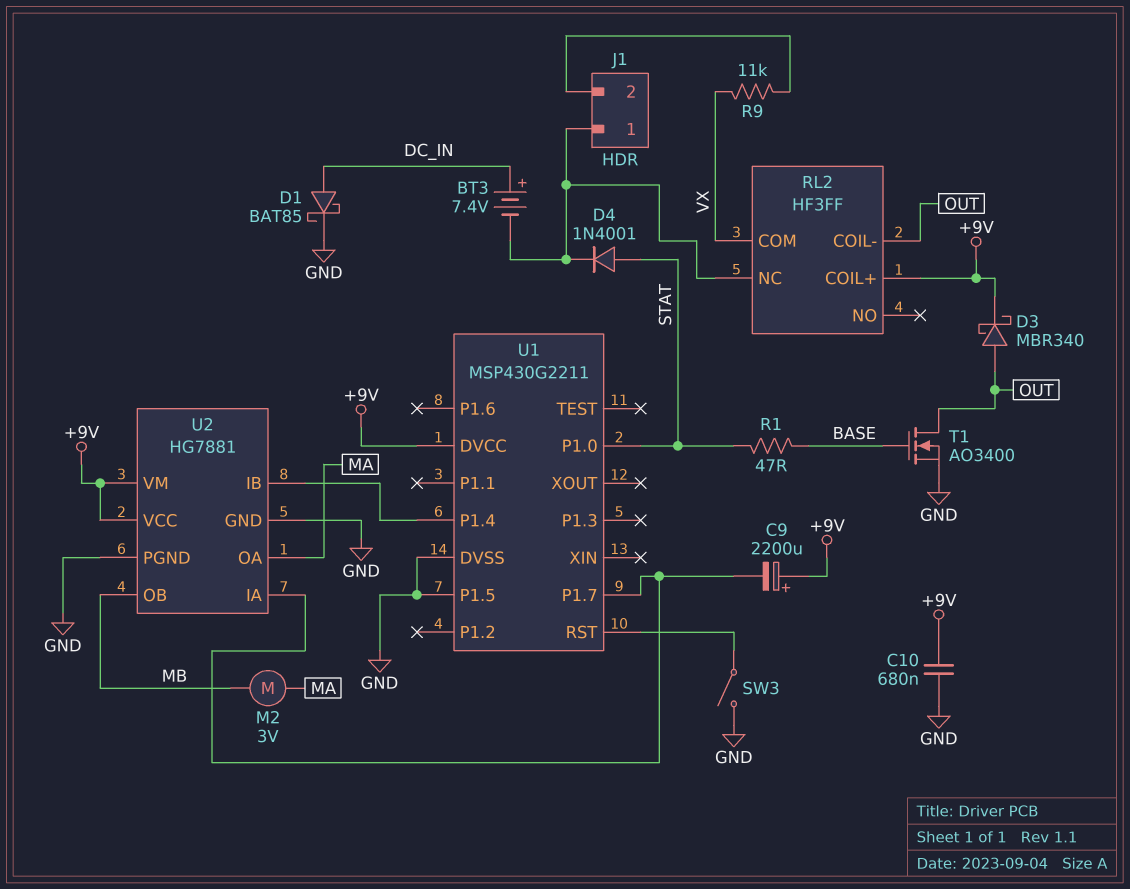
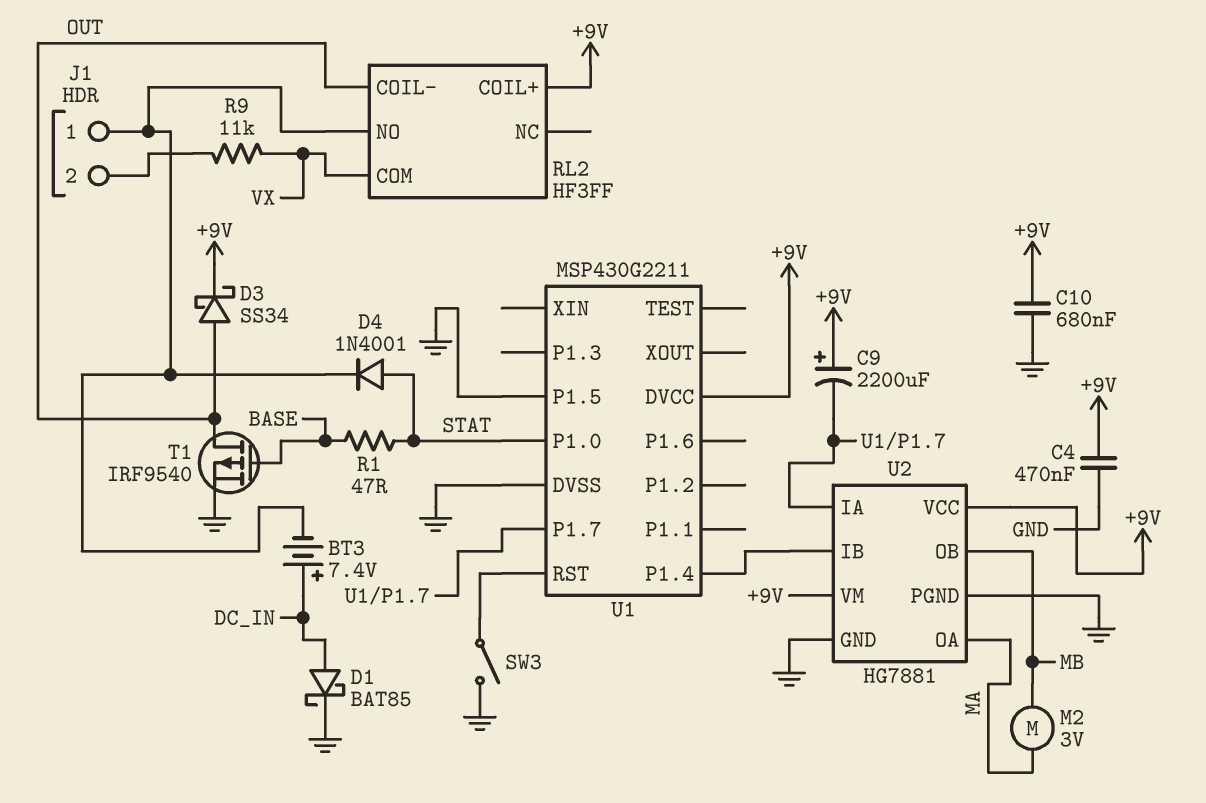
C4: none -> 470nF (+9V, GND)
D3: schottky MBR340 (A OUT, K +9V) -> schottky SS34 (A OUT, K +9V)
RL2 pin NC: J1/1 -> none
RL2 pin NO: none -> J1/1
T1: NMOS AO3400 (G BASE, D OUT, S GND) -> PMOS IRF9540 (G BASE, D OUT, S GND)

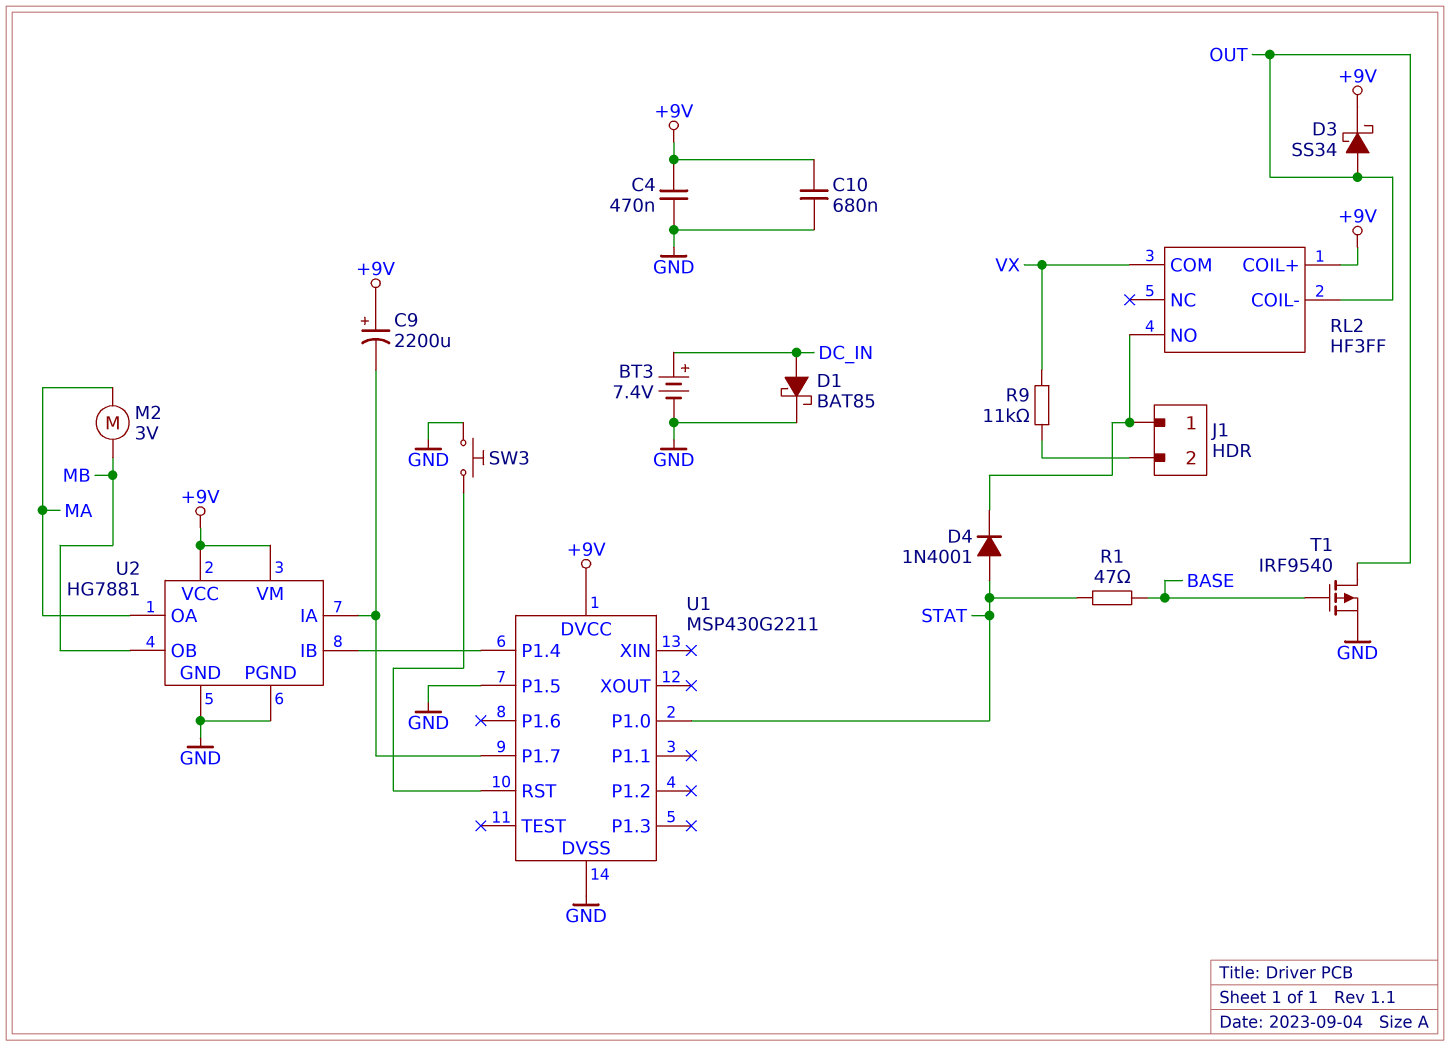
BT3: 7.4V (plus DC_IN, minus J1/1) -> 7.4V (plus DC_IN, minus GND)
SW3: switch (GND, U1/RST) -> button (GND, U1/RST)

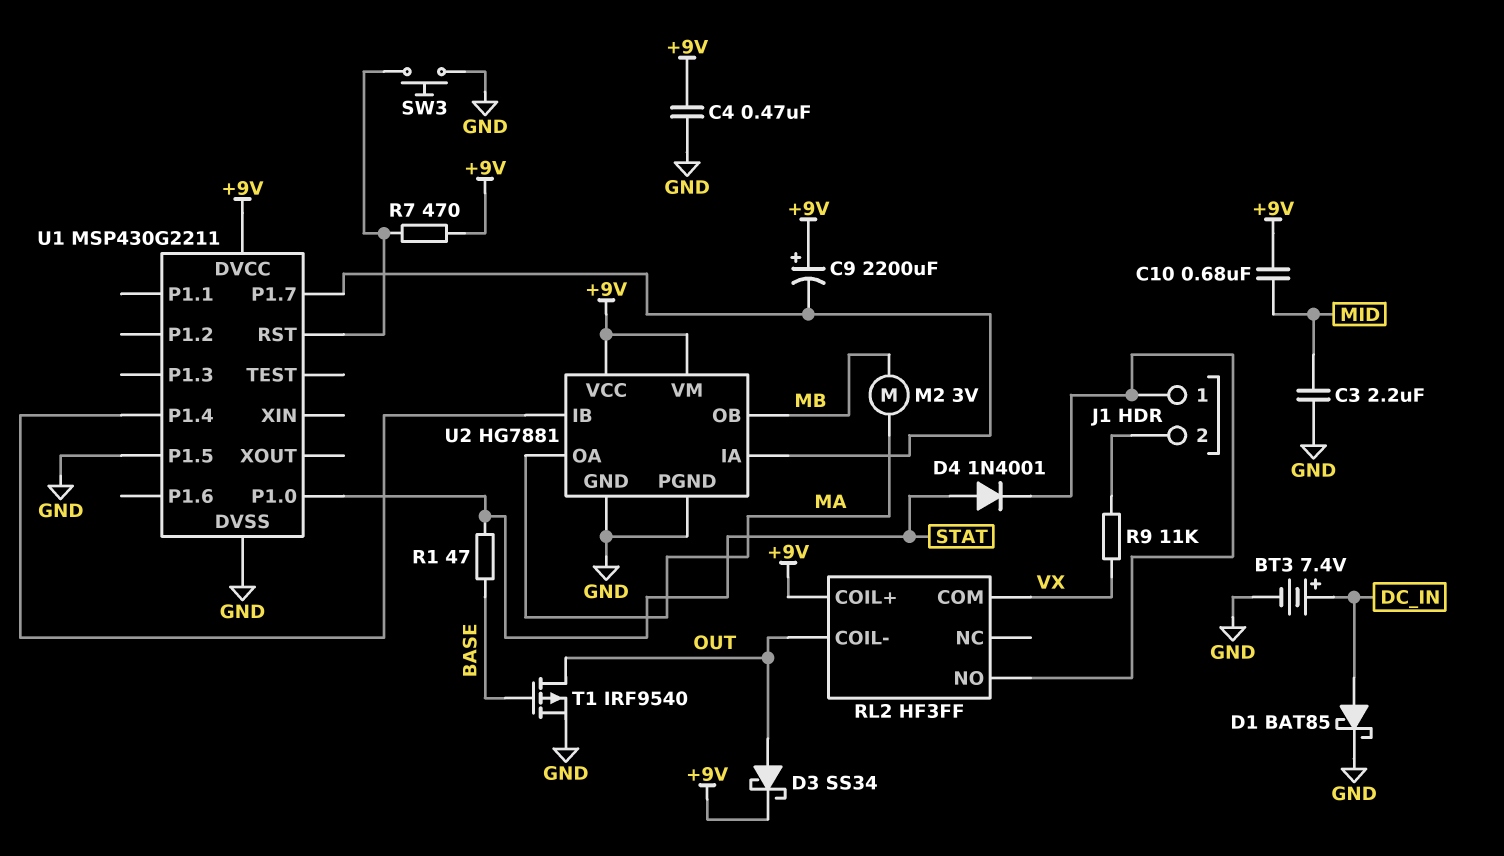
C3: none -> 2.2uF (GND, MID)
C10: 680nF (+9V, GND) -> 680nF (+9V, MID)
R7: none -> 470 (+9V, U1/RST)

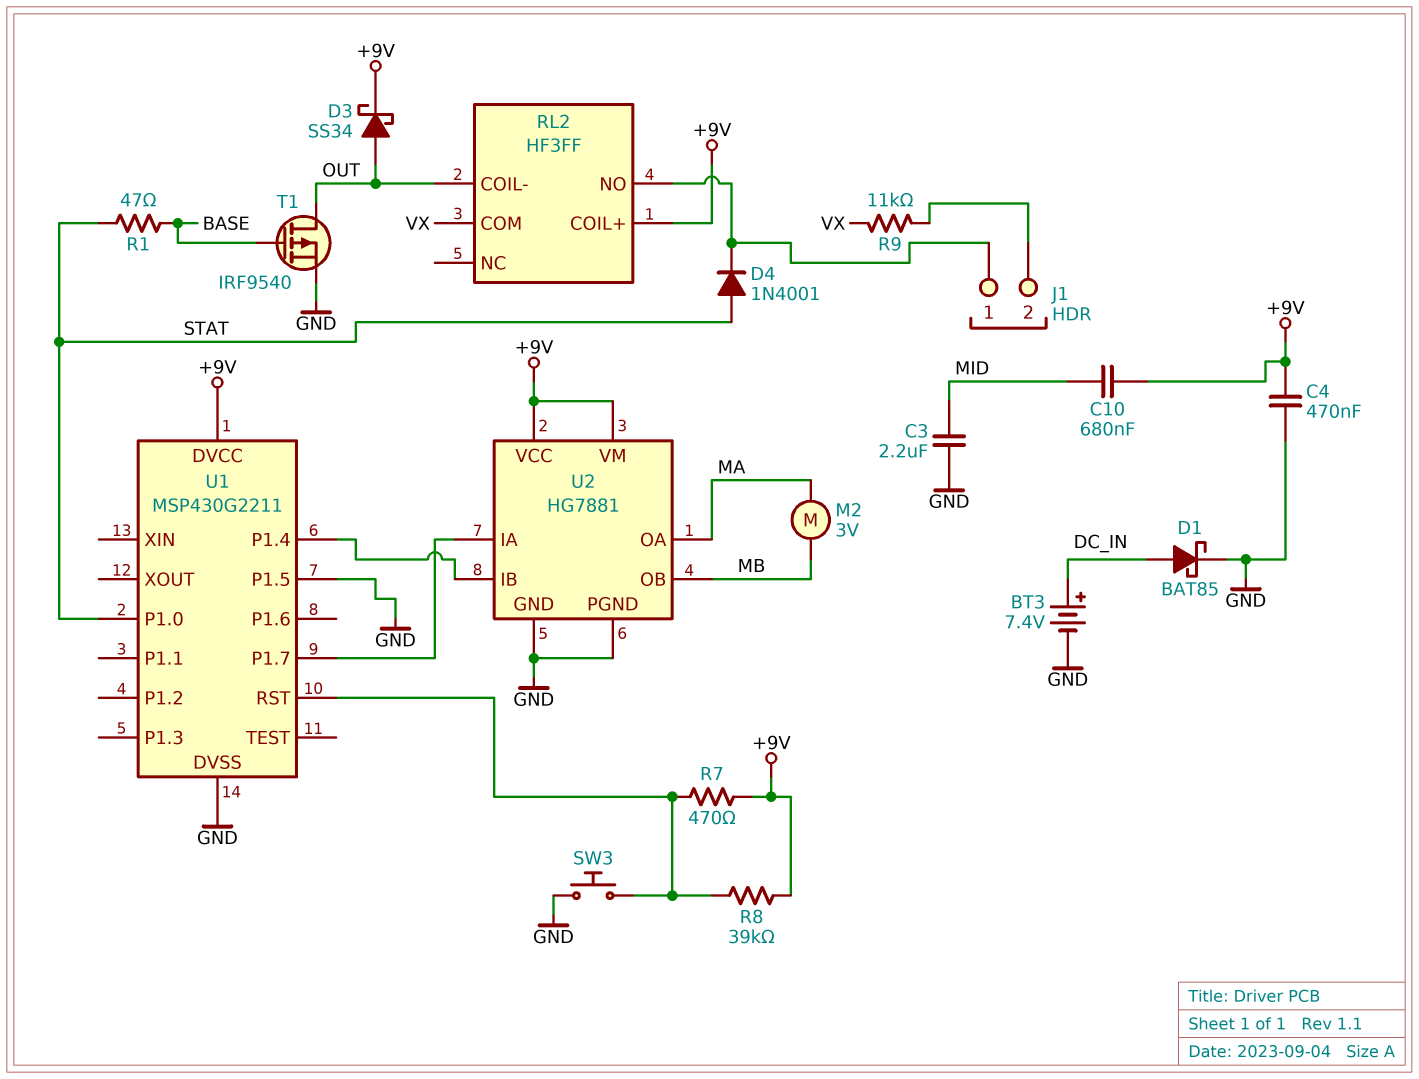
C9: 2200uF (plus +9V, minus U1/P1.7) -> none
R8: none -> 39k (+9V, U1/RST)

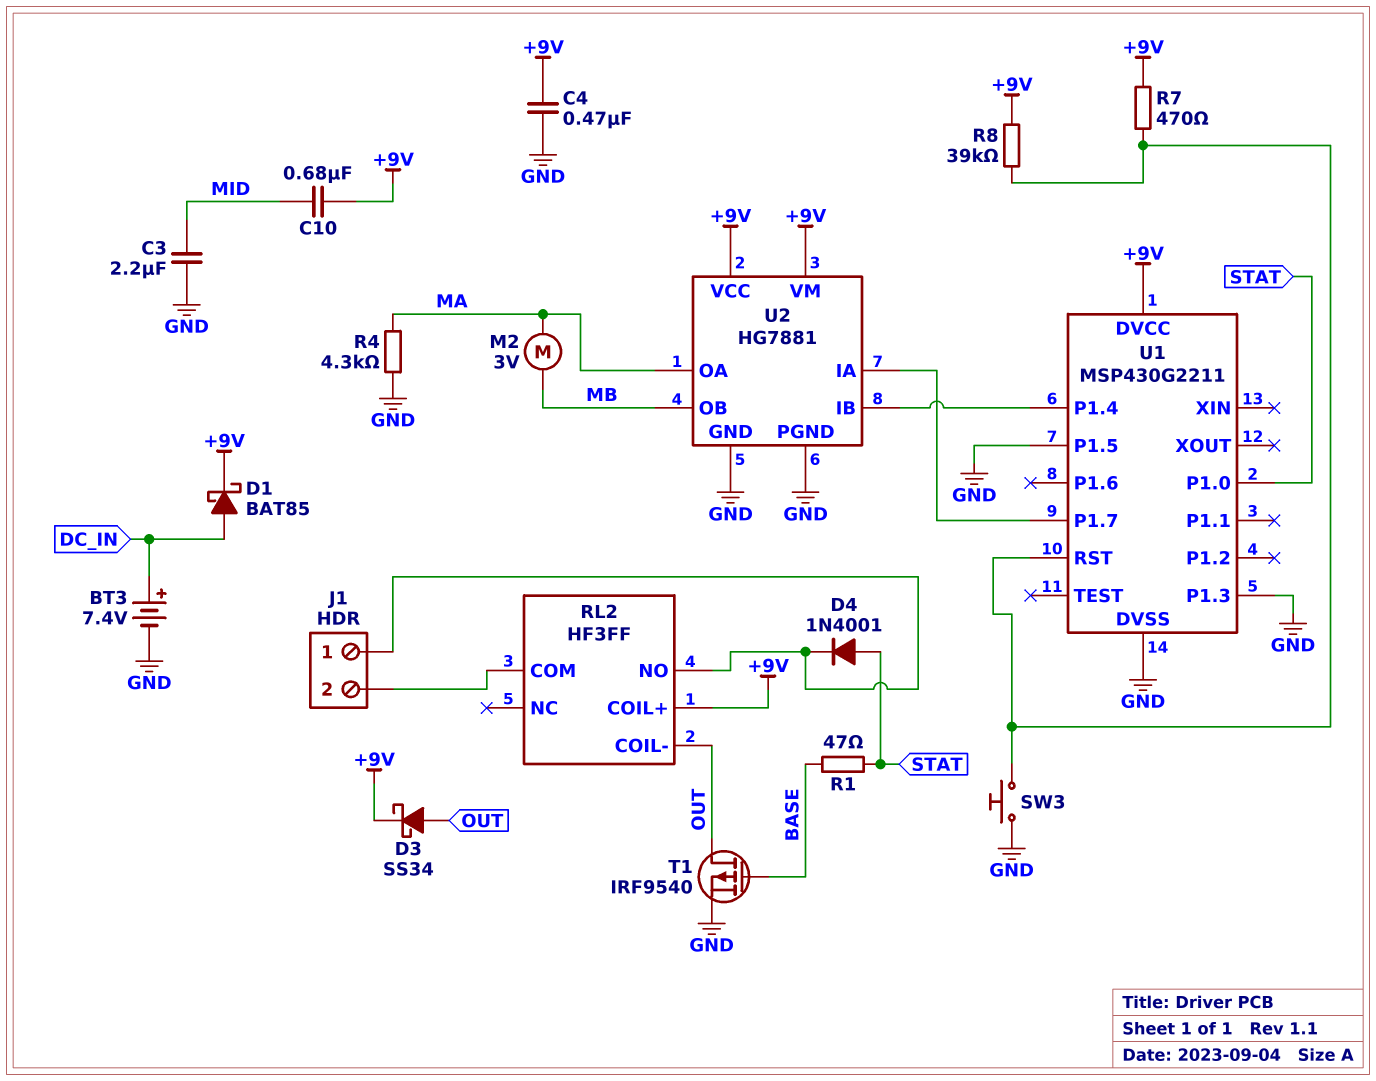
D1: schottky BAT85 (A DC_IN, K GND) -> schottky BAT85 (A DC_IN, K +9V)
R4: none -> 4.3k (GND, MA)
R9: 11k (J1/2, VX) -> none
RL2 pin COM: VX -> J1/2
U1 pin P1.3: none -> GND

